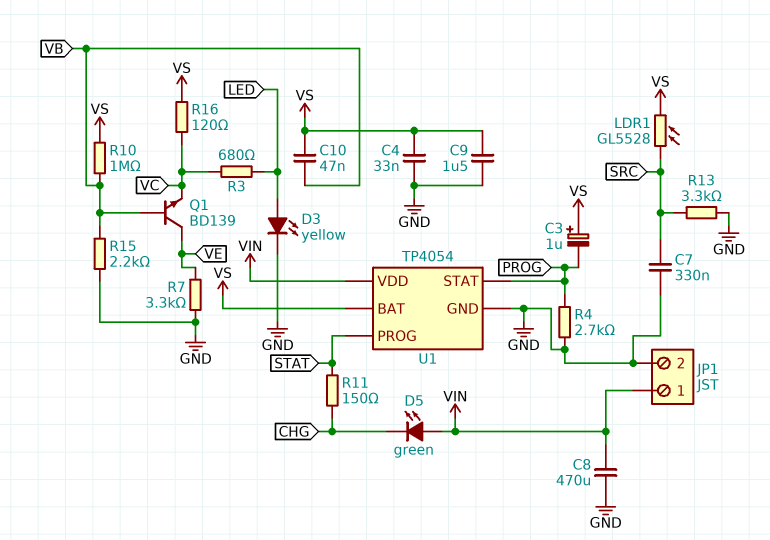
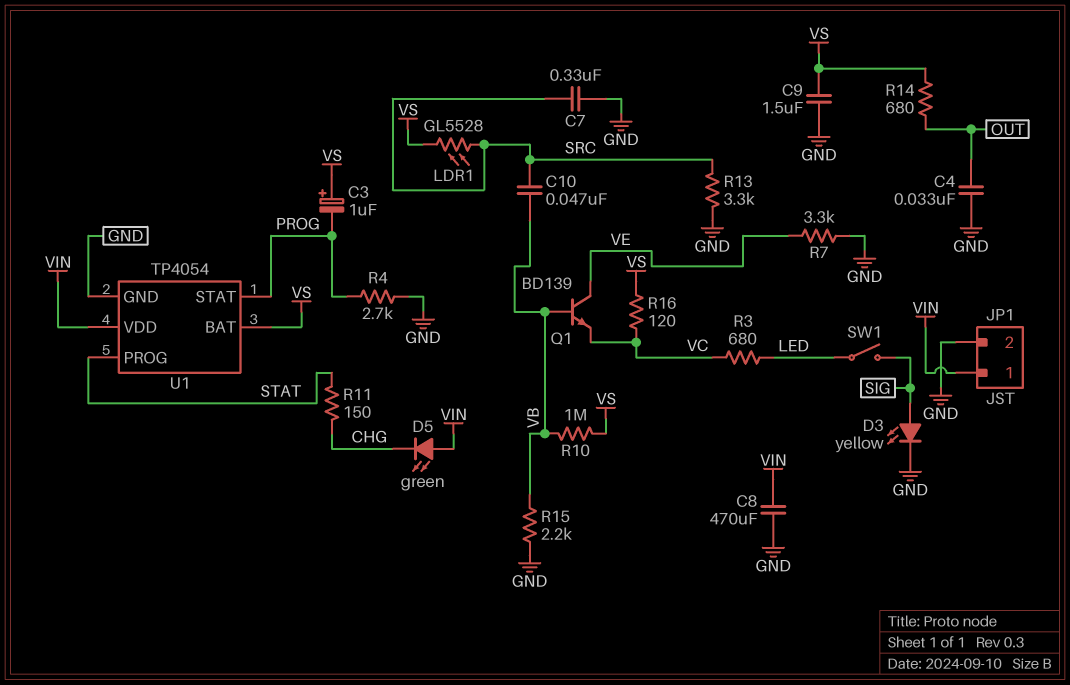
C4: 33nF (GND, VS) -> 33nF (GND, OUT)
C10: 47nF (VB, VS) -> 47nF (SRC, VB)
D3: LED yellow (A LED, K GND) -> LED yellow (A SIG, K GND)
R14: none -> 680 (OUT, VS)
SW1: none -> switch (LED, SIG)

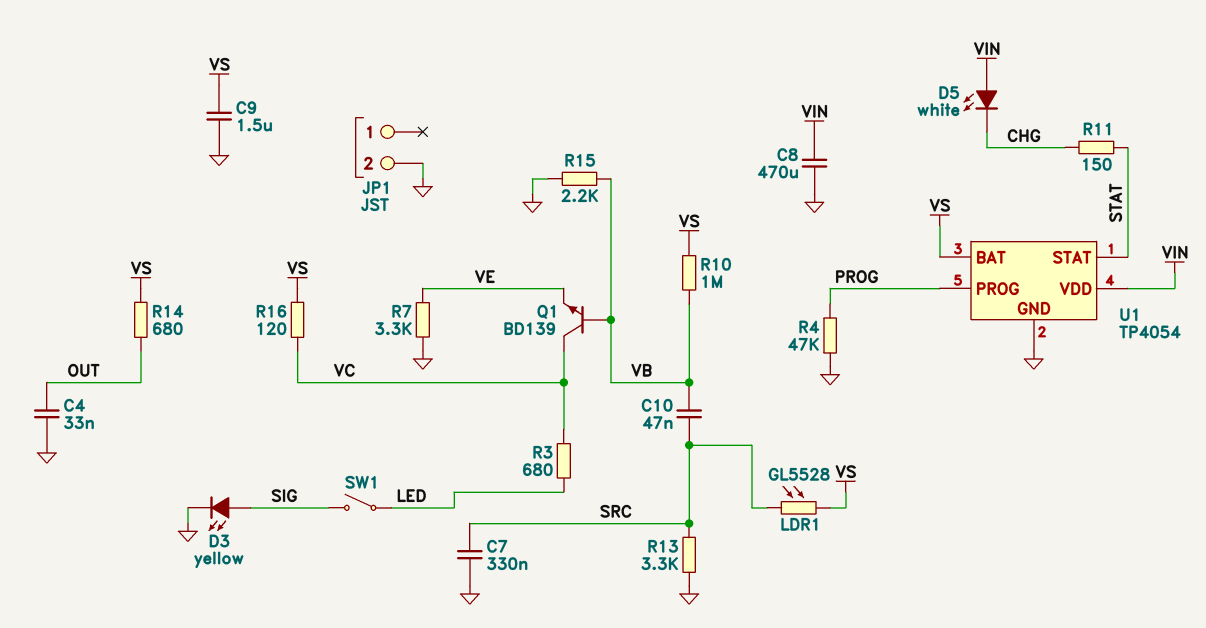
C3: 1uF (plus VS, minus PROG) -> none
D5: LED green (A VIN, K CHG) -> LED white (A VIN, K CHG)
JP1 pin 1: VIN -> none
Q1: NPN BD139 (B VB, C VE, E VC) -> NPN BD139 (B VB, C VC, E VE)
R4: 2.7k (GND, PROG) -> 47k (GND, PROG)
U1 pin PROG: STAT -> PROG
U1 pin STAT: PROG -> STAT

